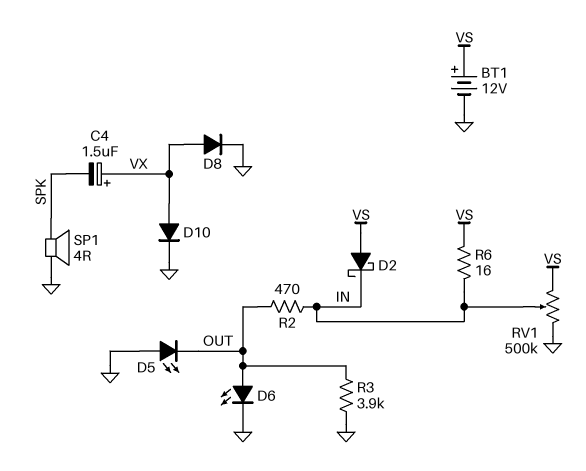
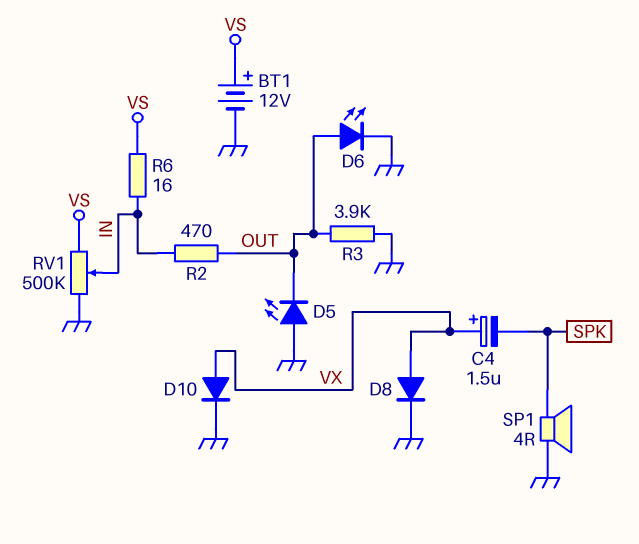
D2: schottky (A VS, K IN) -> none

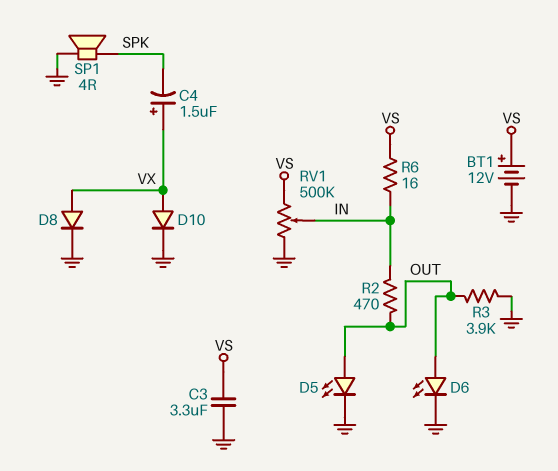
C3: none -> 3.3uF (GND, VS)
D5: LED (A GND, K OUT) -> LED (A OUT, K GND)

